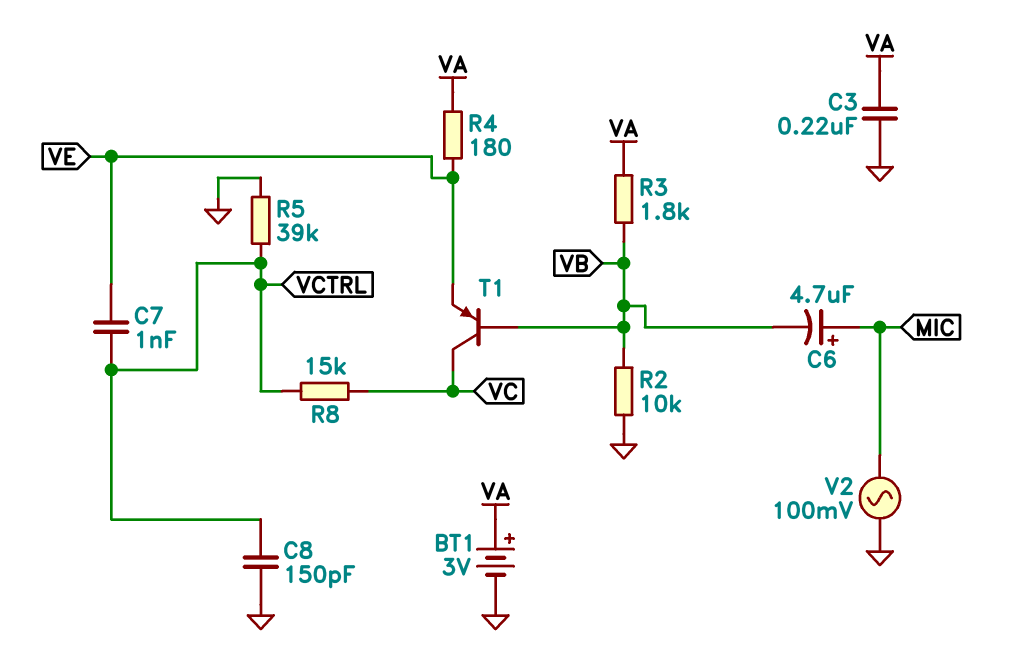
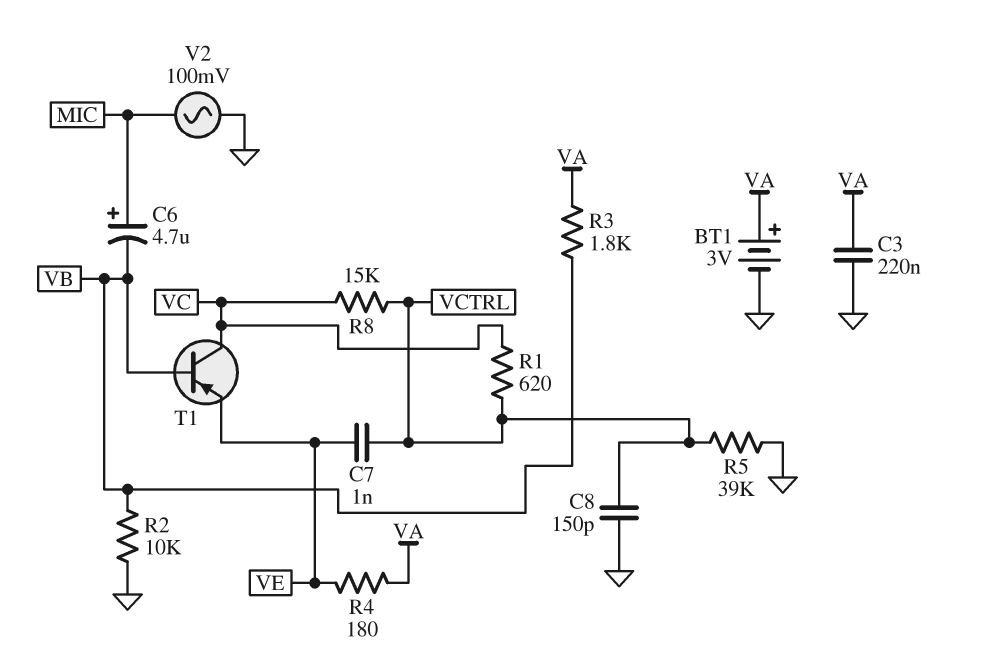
R1: none -> 620 (VC, VCTRL)

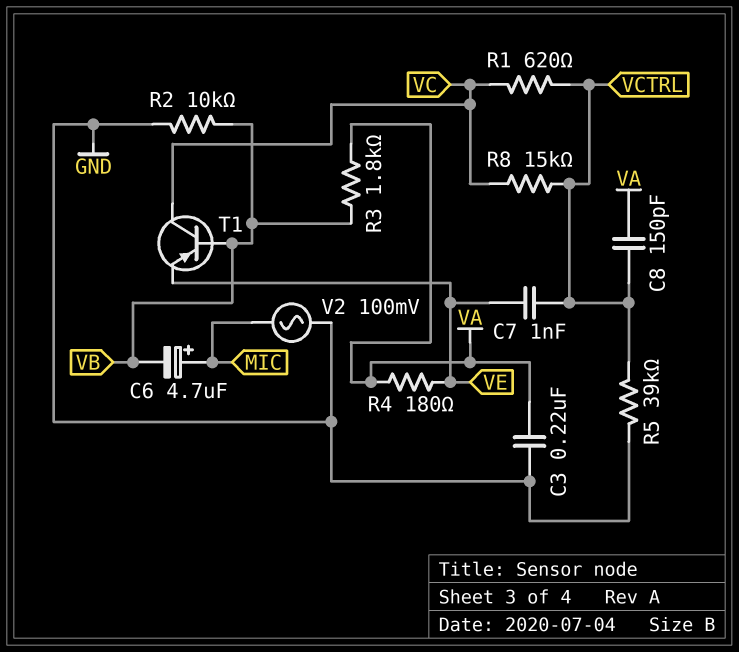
BT1: 3V (plus VA, minus GND) -> none
C8: 150pF (GND, VCTRL) -> 150pF (VA, VCTRL)

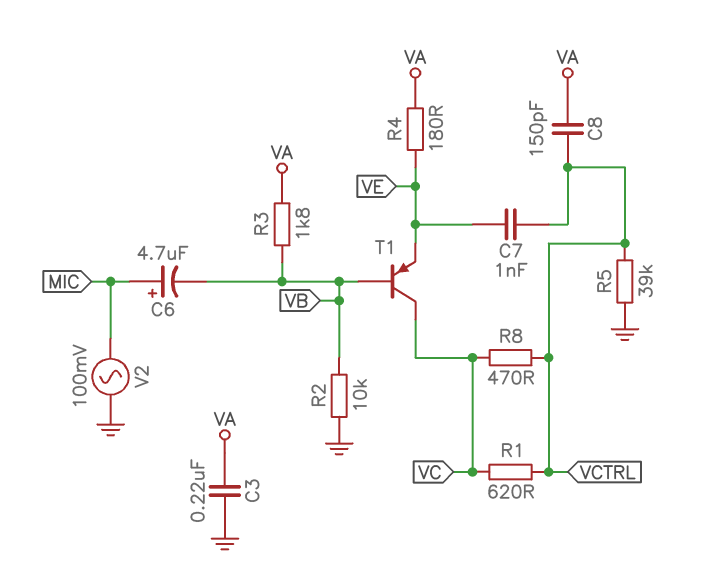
R8: 15k (VC, VCTRL) -> 470 (VC, VCTRL)

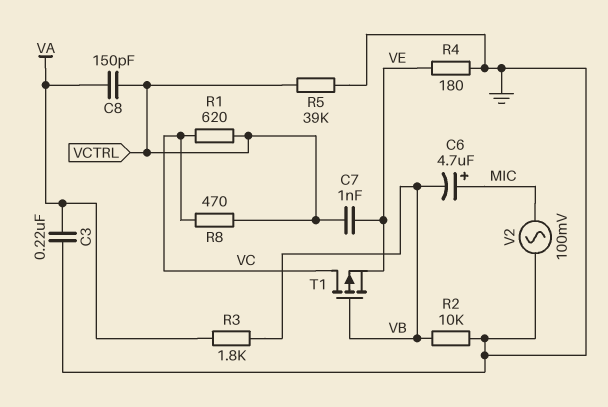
R4: 180 (VA, VE) -> 180 (GND, VE)
T1: PNP (B VB, C VC, E VE) -> PMOS (G VB, D VC, S VE)

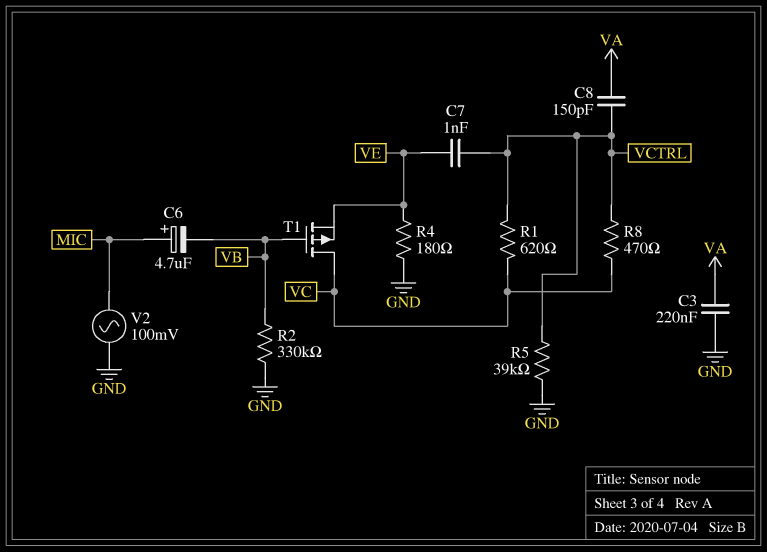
R2: 10k (GND, VB) -> 330k (GND, VB)
R3: 1.8k (VA, VB) -> none

